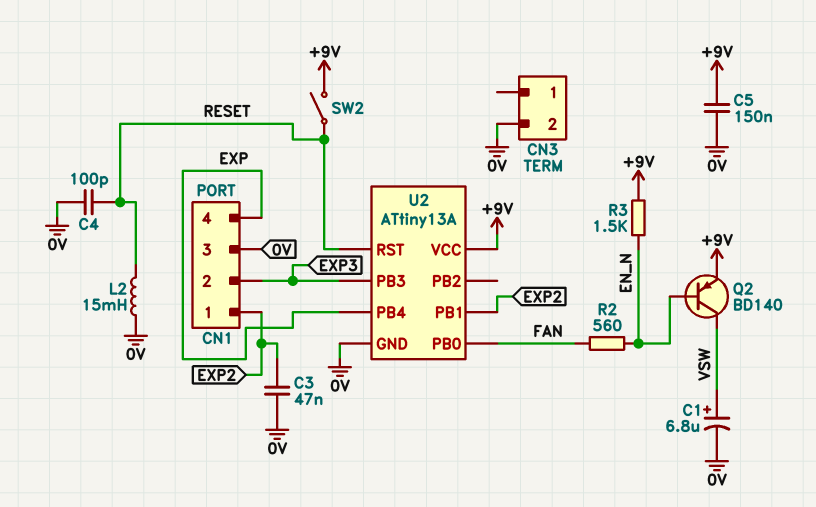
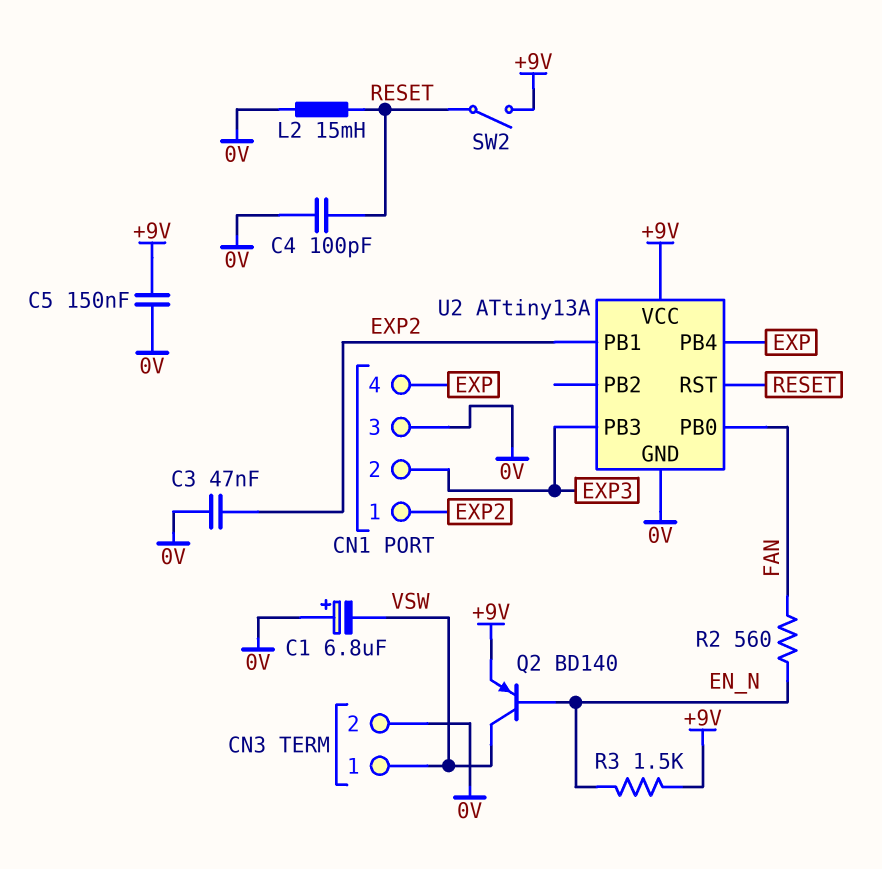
C1: 6.8uF (plus VSW, minus 0V) -> 6.8uF (plus 0V, minus VSW)
CN3 pin 1: none -> VSW

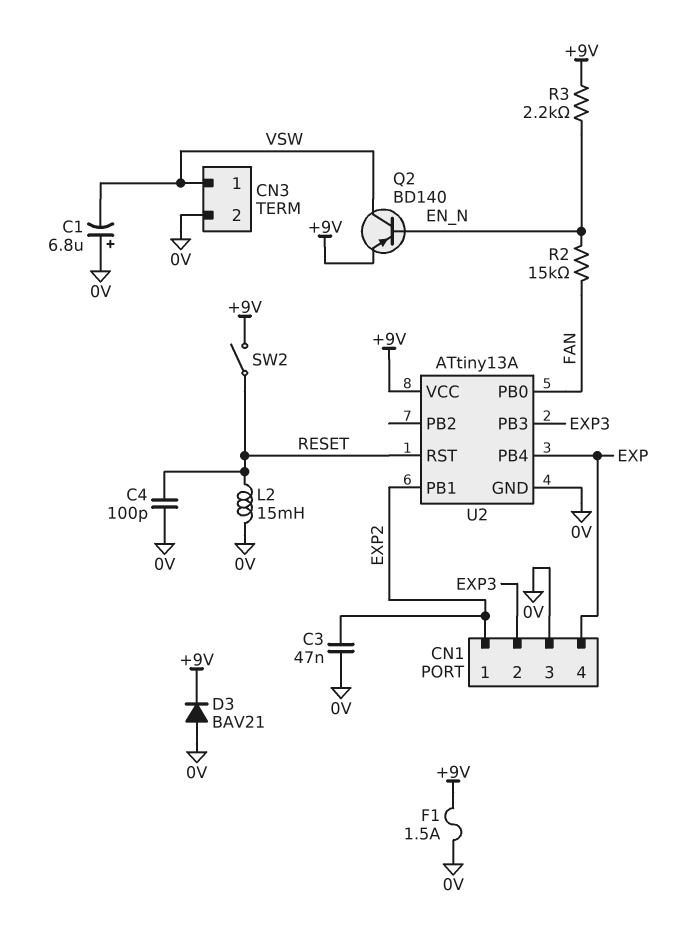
C5: 150nF (+9V, 0V) -> none
D3: none -> diode BAV21 (A 0V, K +9V)
F1: none -> 1.5A (+9V, 0V)
R2: 560 (EN_N, FAN) -> 15k (EN_N, FAN)
R3: 1.5k (+9V, EN_N) -> 2.2k (+9V, EN_N)

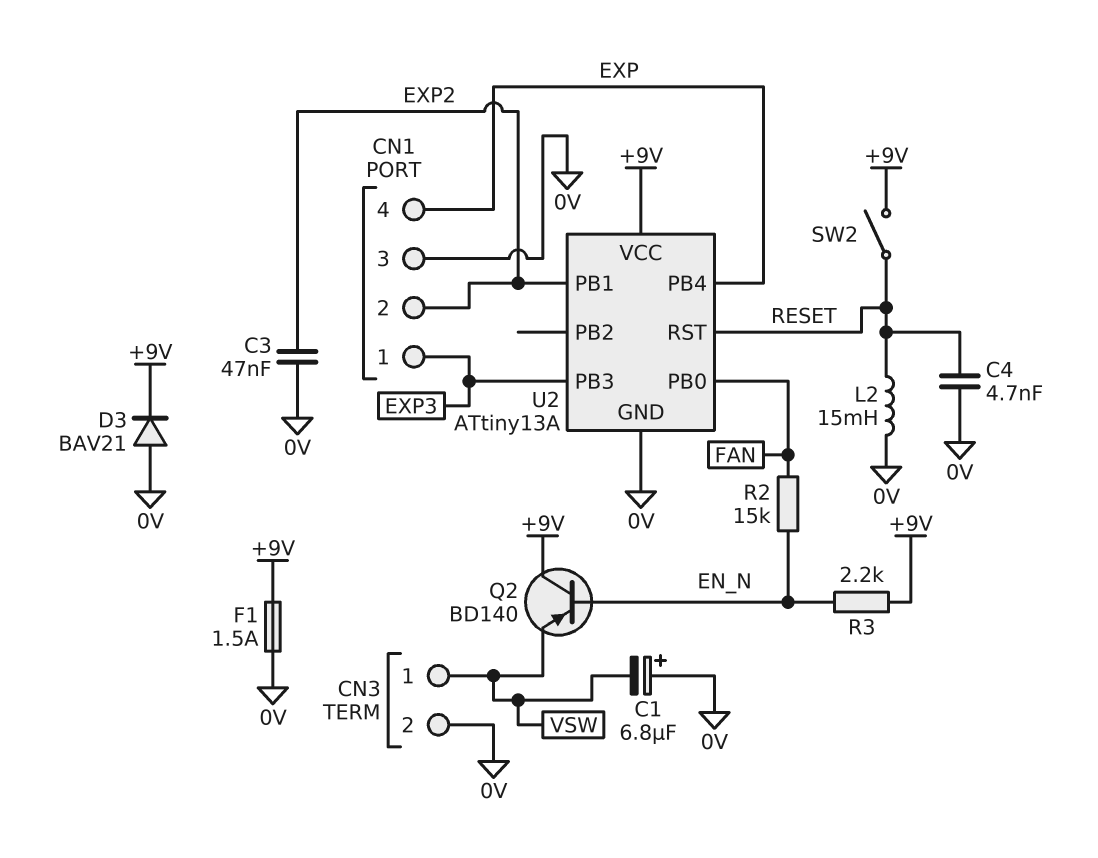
C4: 100pF (0V, RESET) -> 4.7nF (0V, RESET)
CN1 pin 1: EXP2 -> EXP3
CN1 pin 2: EXP3 -> EXP2
Q2: PNP BD140 (B EN_N, C VSW, E +9V) -> PNP BD140 (B EN_N, C +9V, E VSW)

